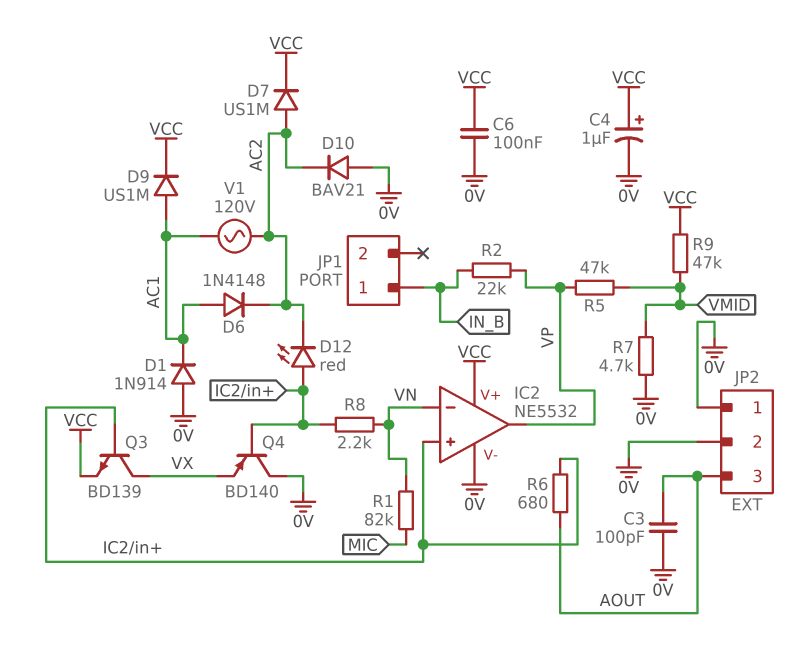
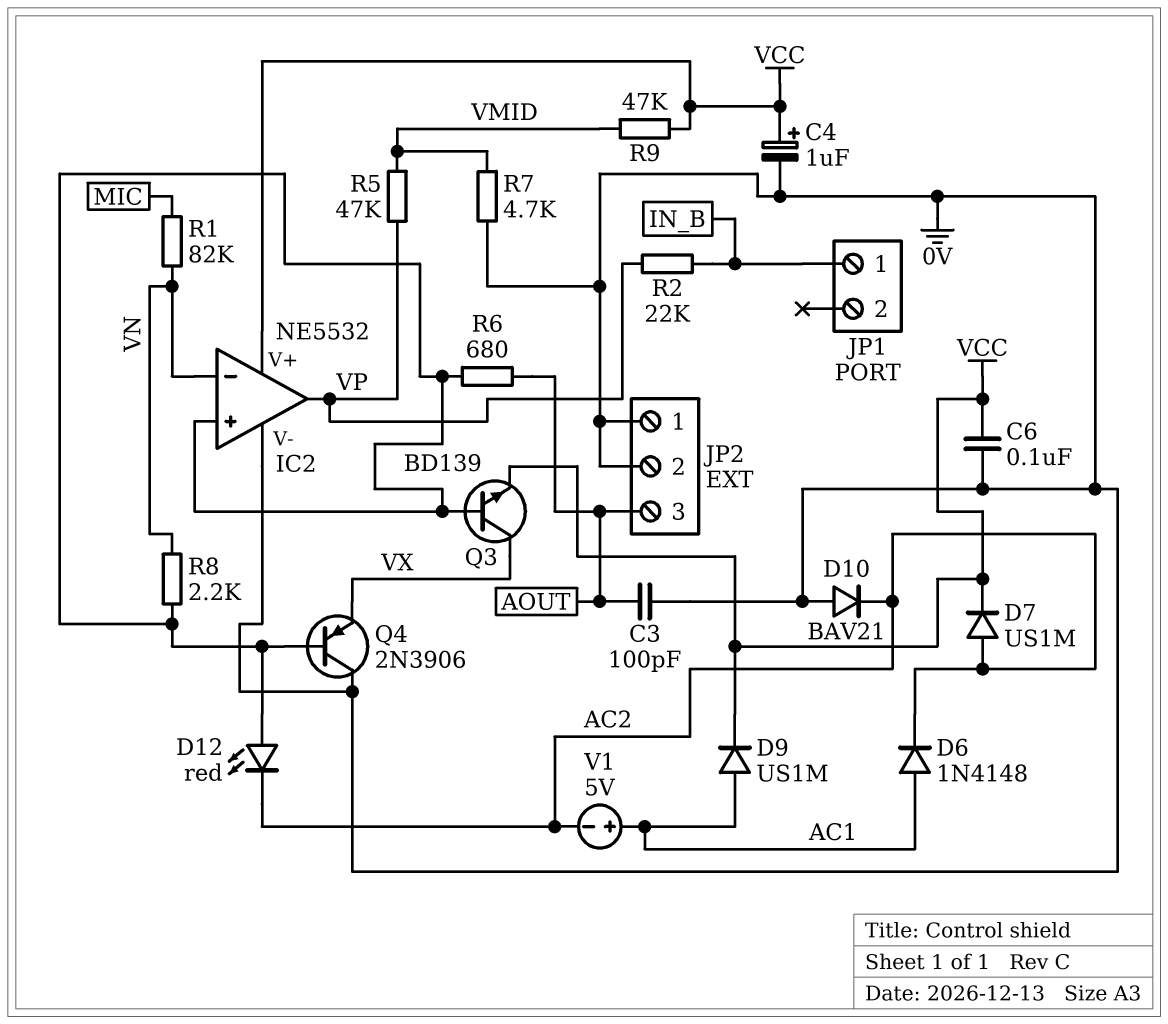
D1: diode 1N914 (A 0V, K AC1) -> none
Q4: PNP BD140 (B IC2/in+, C 0V, E VX) -> PNP 2N3906 (B IC2/in+, C 0V, E VX)
V1: AC 120V (AC1, AC2) -> 5V (plus AC1, minus AC2)

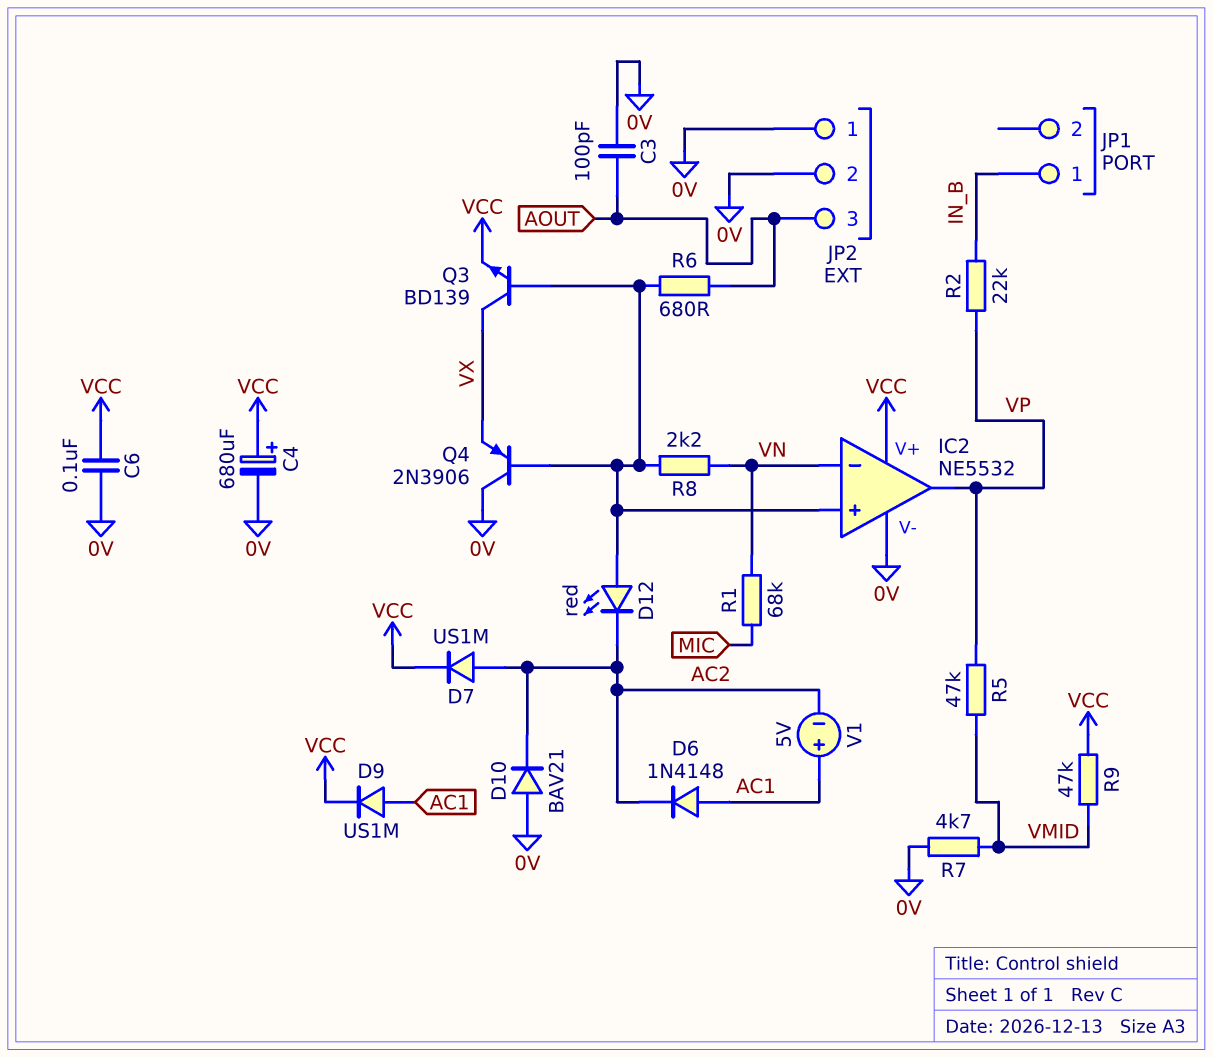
C4: 1uF (plus VCC, minus 0V) -> 680uF (plus VCC, minus 0V)
R1: 82k (MIC, VN) -> 68k (MIC, VN)

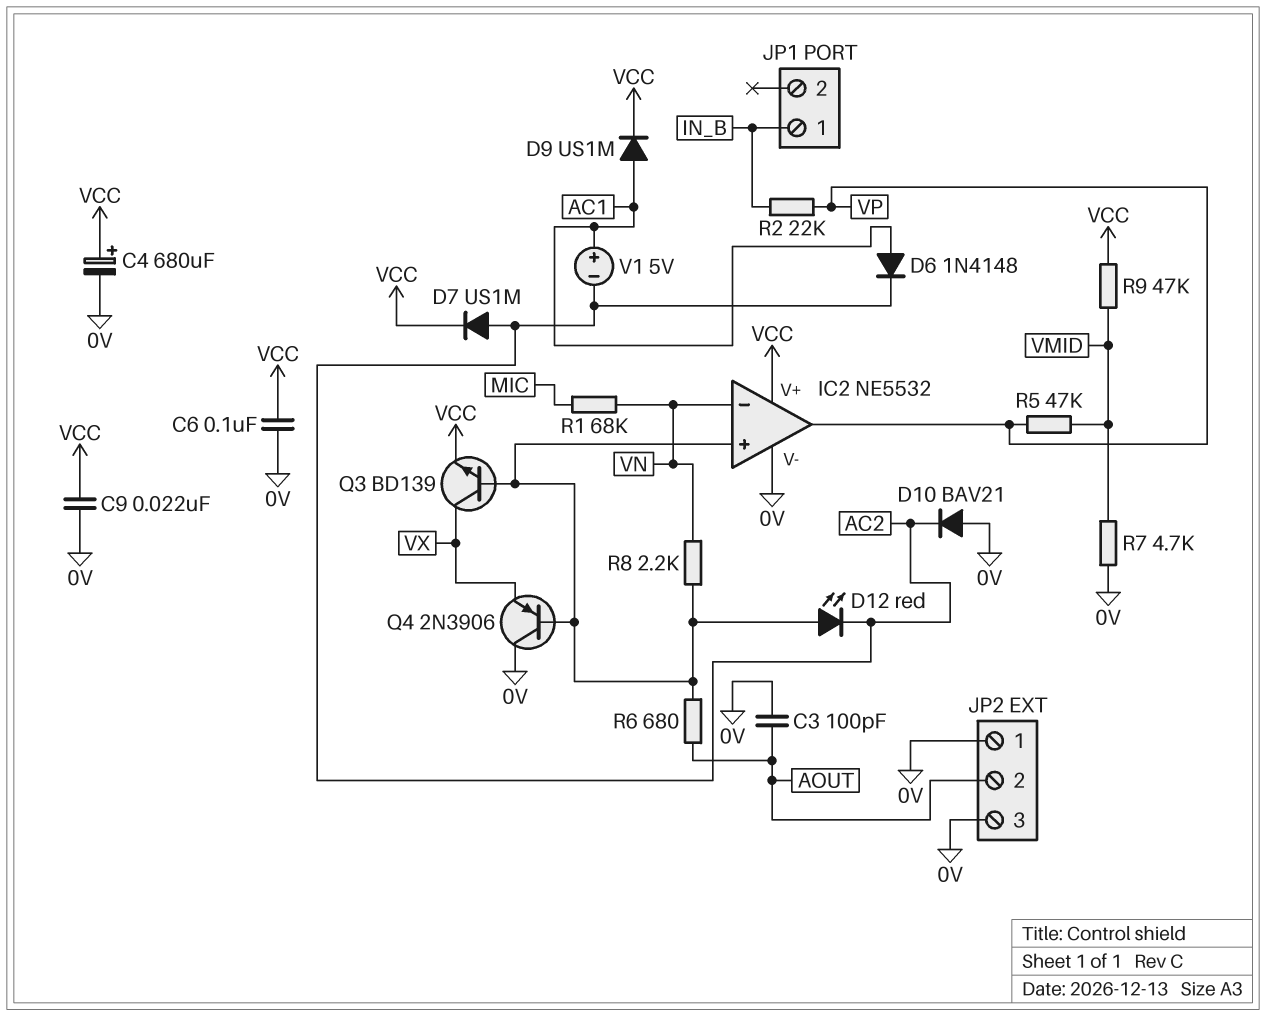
C9: none -> 22nF (0V, VCC)
JP2 pin 2: 0V -> AOUT
JP2 pin 3: AOUT -> 0V

